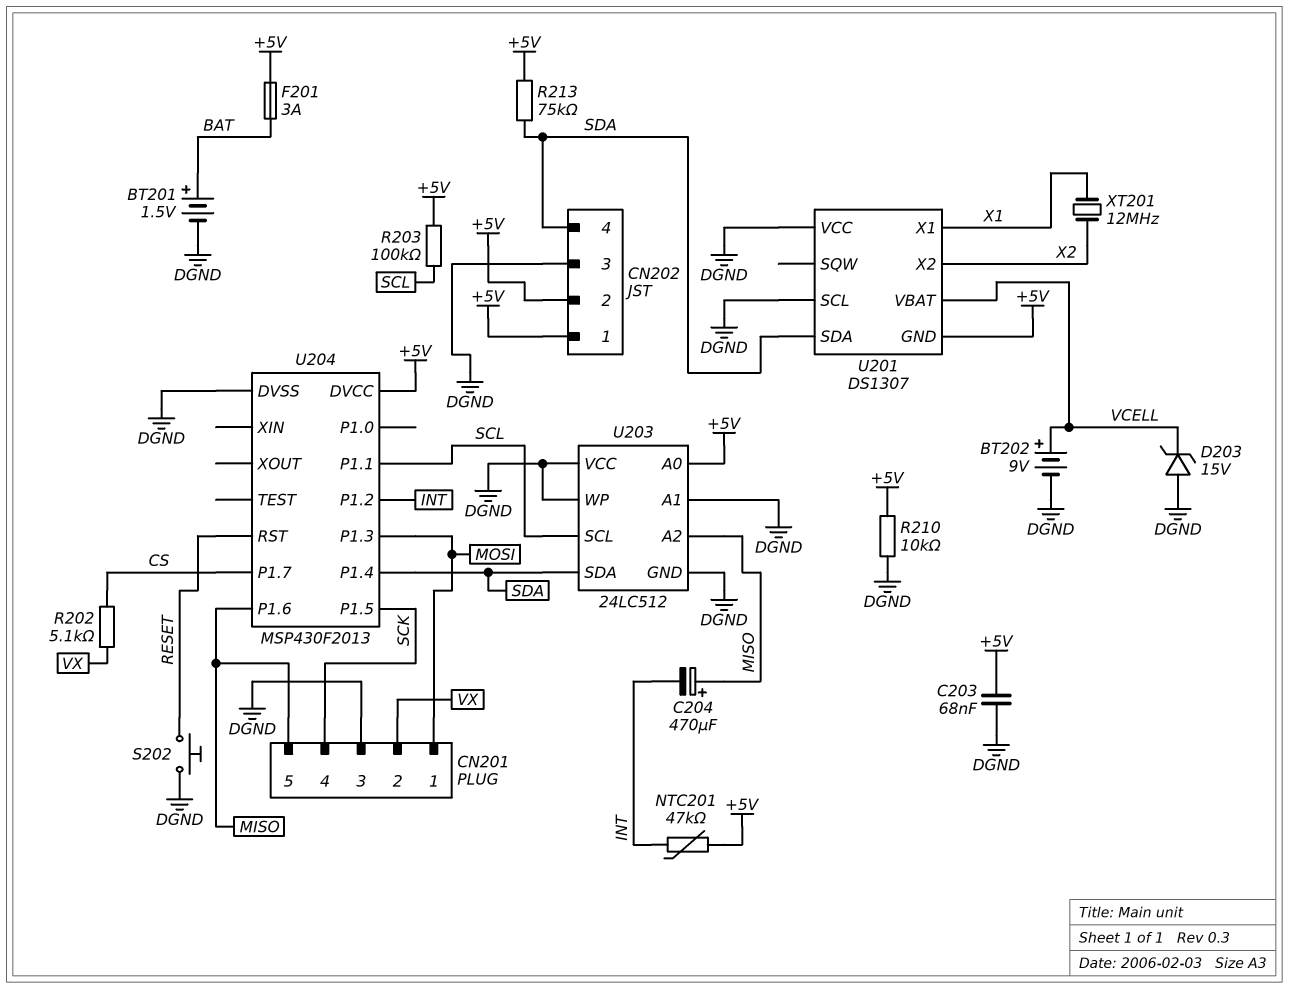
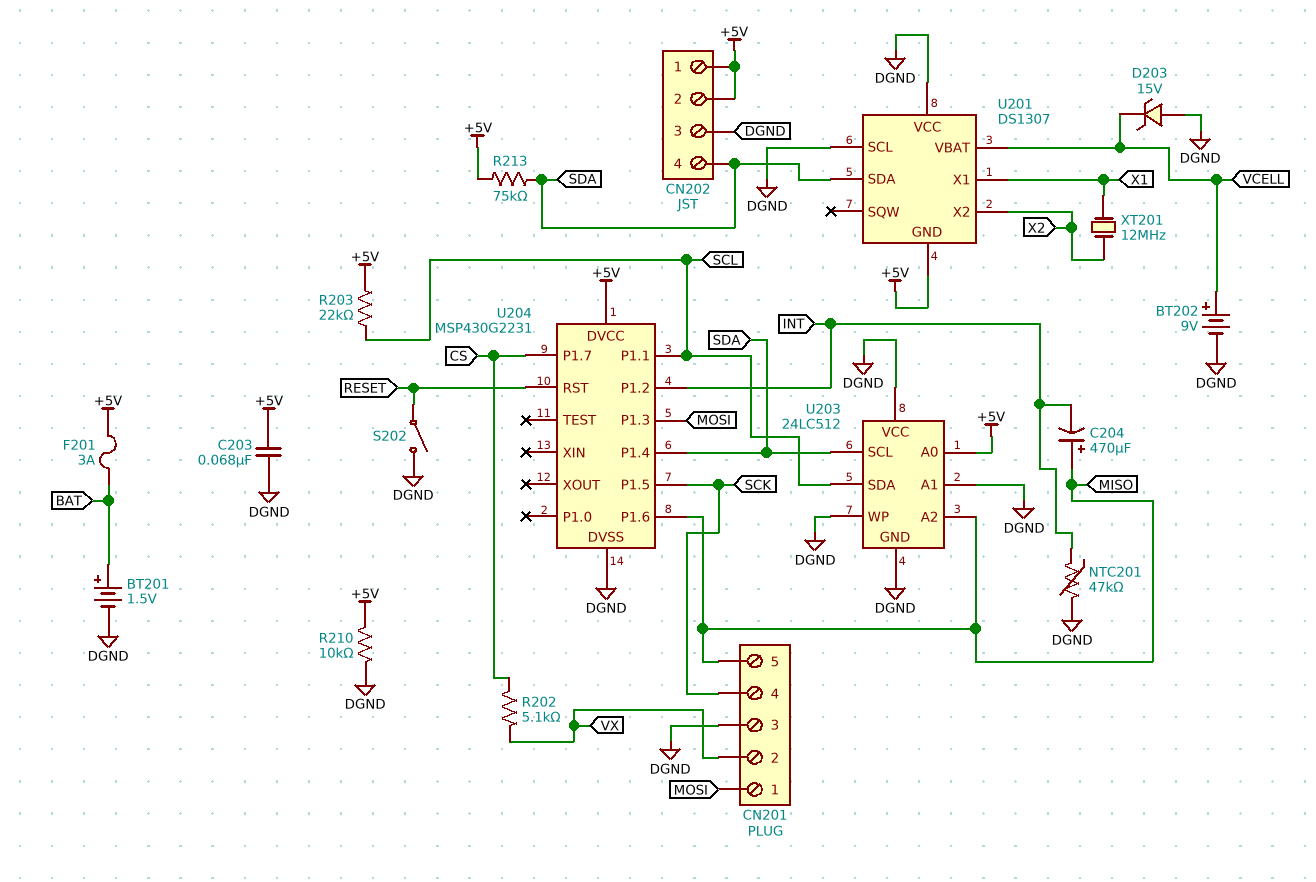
NTC201: 47k (+5V, INT) -> 47k (DGND, INT)
R203: 100k (+5V, SCL) -> 22k (+5V, SCL)
S202: button (DGND, RESET) -> switch (DGND, RESET)
U203 pin SCL: SCL -> SDA
U203 pin SDA: SDA -> SCL
U204: MSP430F2013 -> MSP430G2231

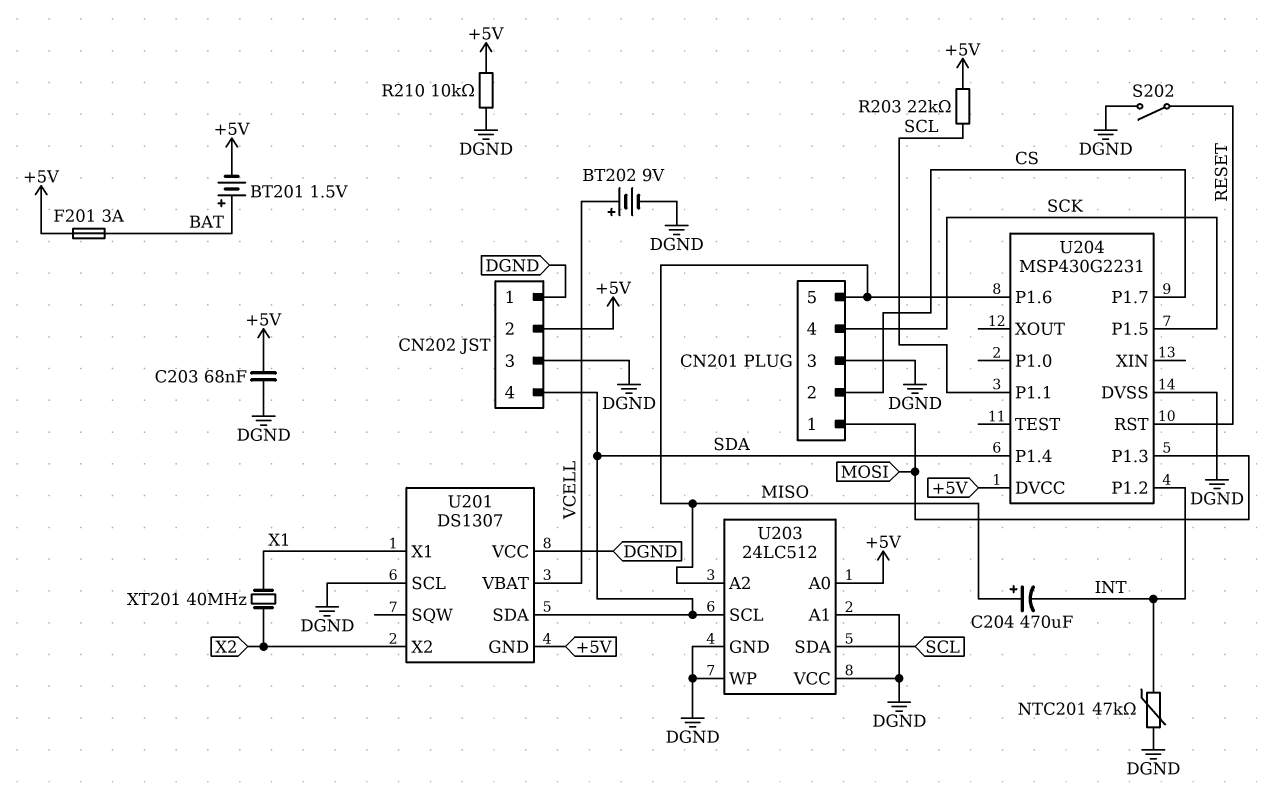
BT201: 1.5V (plus BAT, minus DGND) -> 1.5V (plus BAT, minus +5V)
CN201 pin 2: VX -> CS
CN202 pin 1: +5V -> DGND
D203: zener 15V (A DGND, K VCELL) -> none
R202: 5.1k (CS, VX) -> none
R213: 75k (+5V, SDA) -> none
XT201: 12MHz (X1, X2) -> 40MHz (X1, X2)

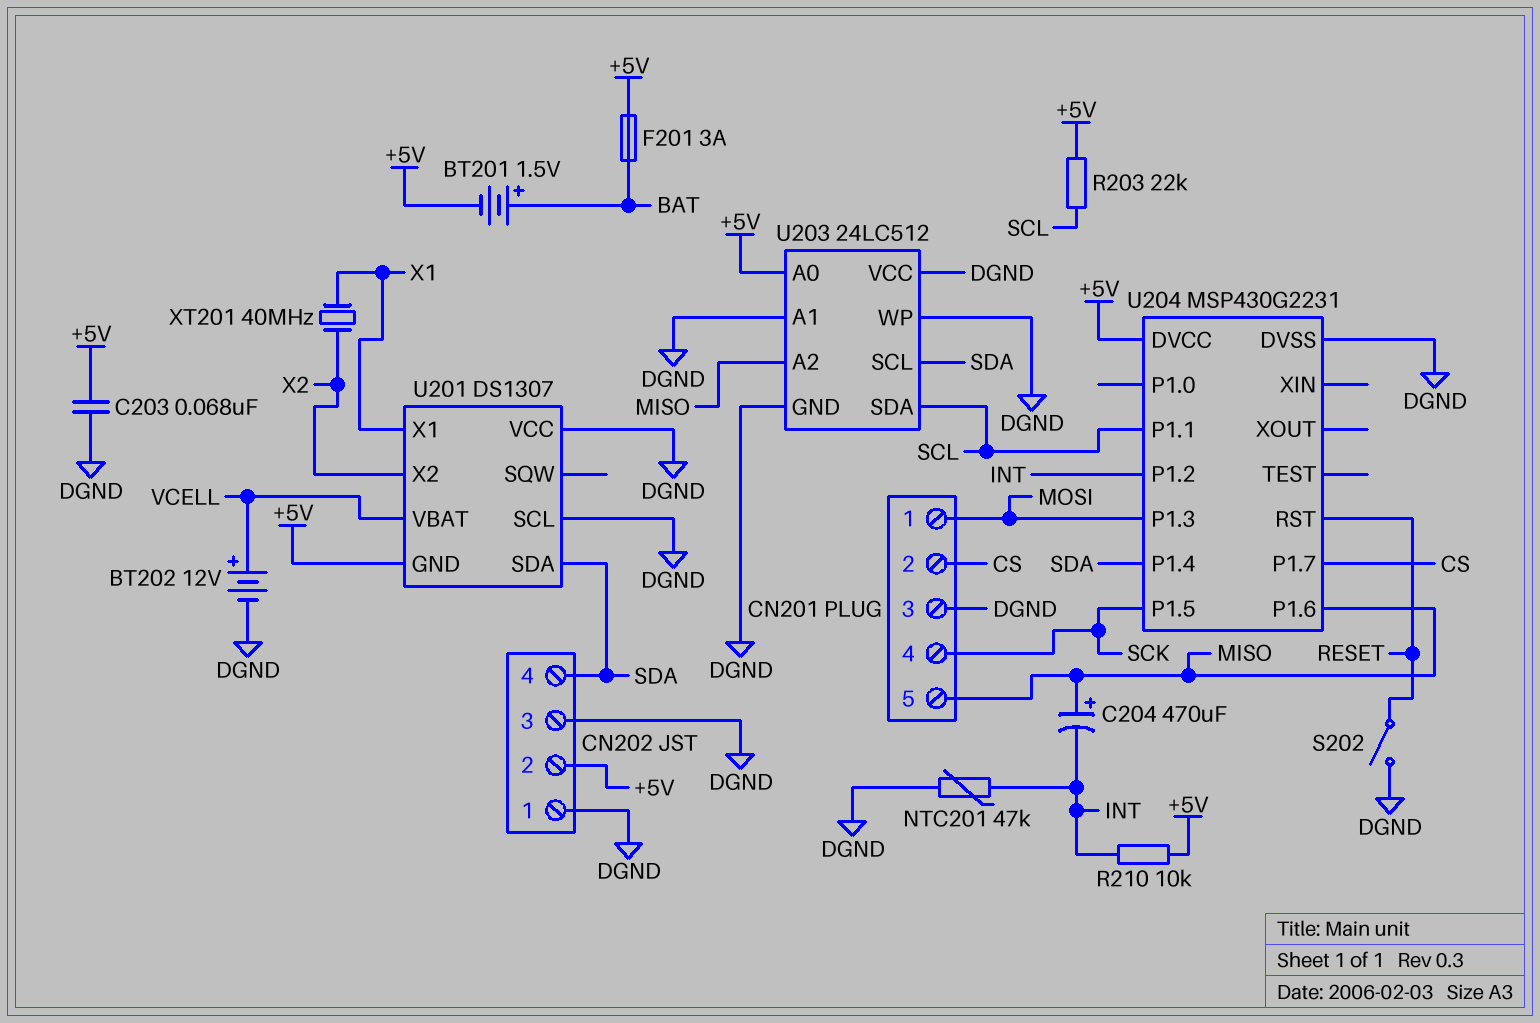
BT202: 9V (plus VCELL, minus DGND) -> 12V (plus VCELL, minus DGND)
R210: 10k (+5V, DGND) -> 10k (+5V, INT)

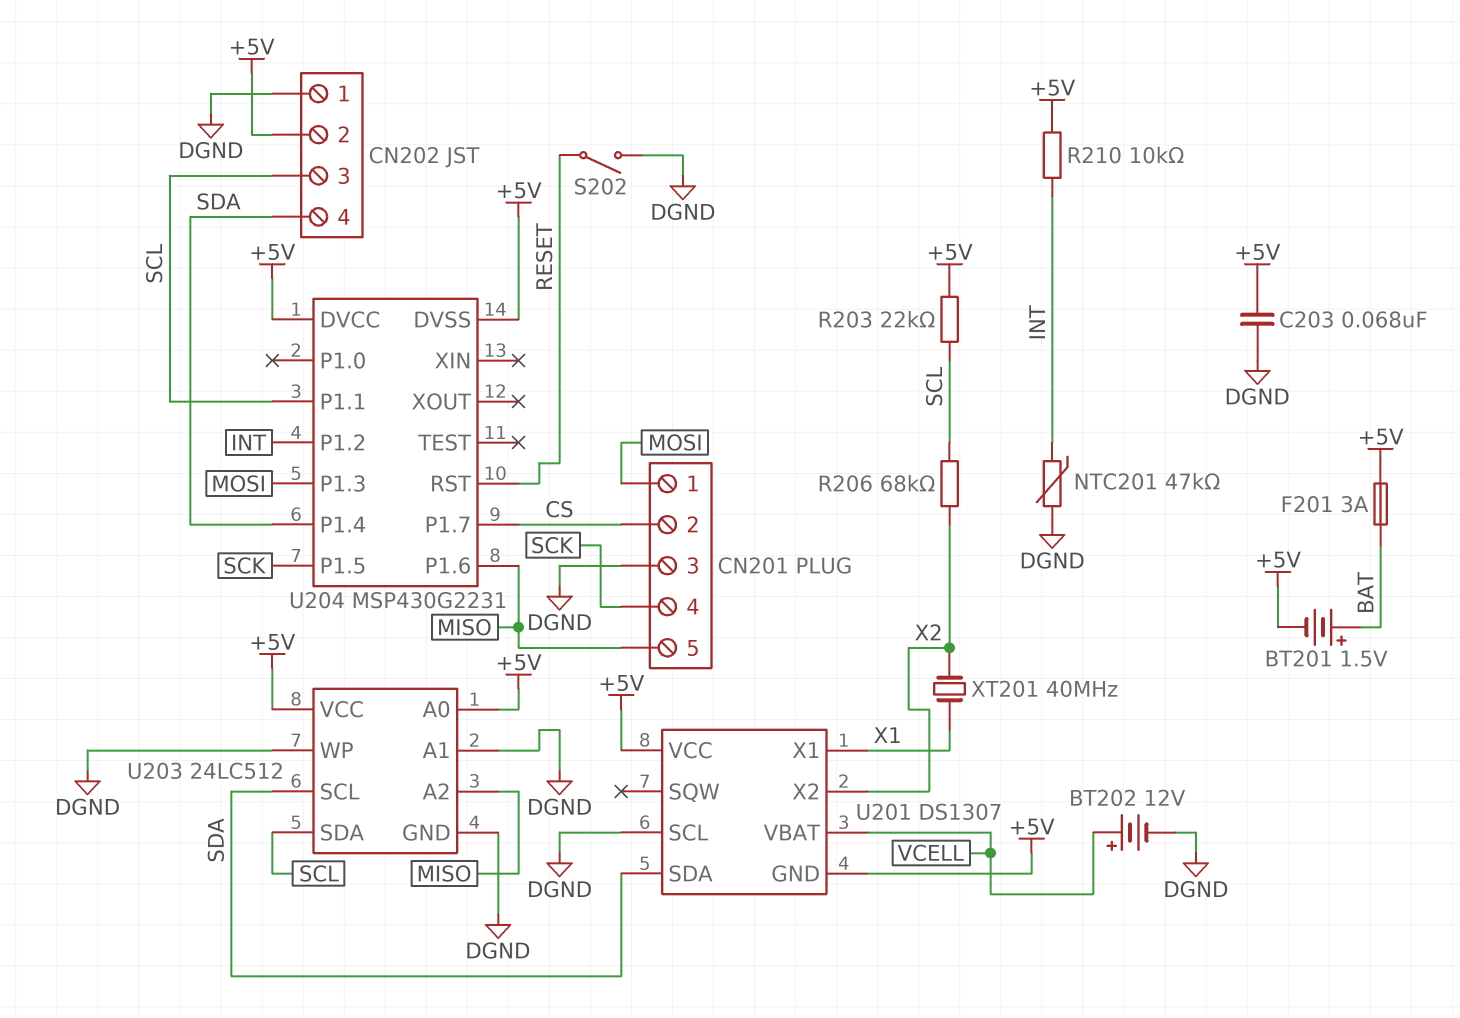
C204: 470uF (plus MISO, minus INT) -> none
CN202 pin 3: DGND -> SCL
R206: none -> 68k (SCL, X2)
U201 pin VCC: DGND -> +5V
U203 pin VCC: DGND -> +5V
U204 pin DVSS: DGND -> +5V

